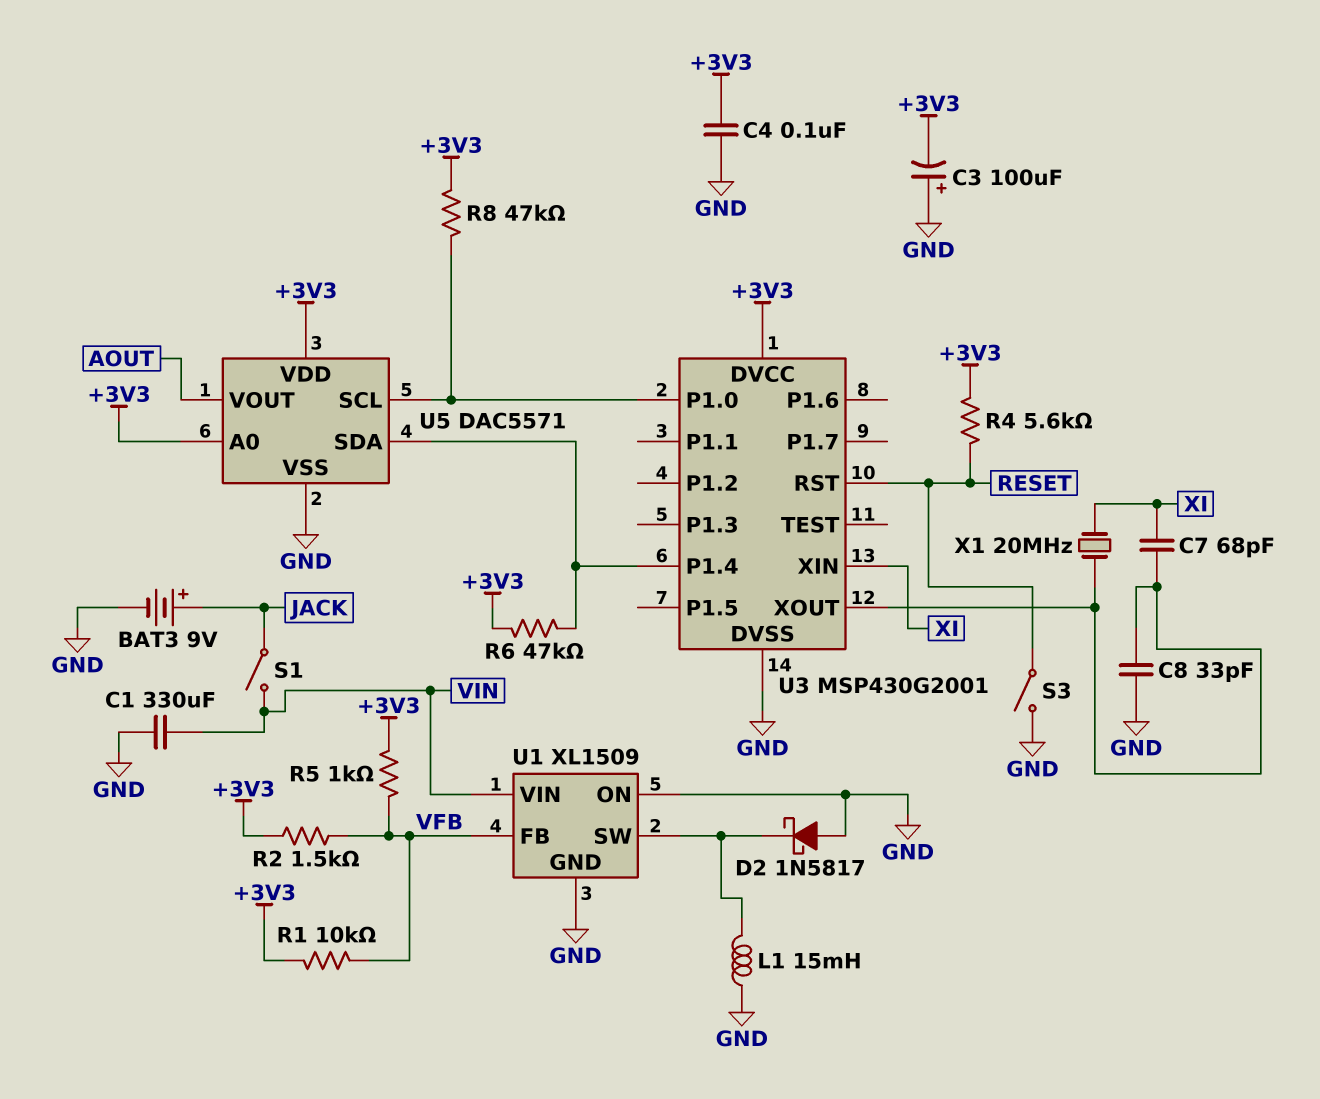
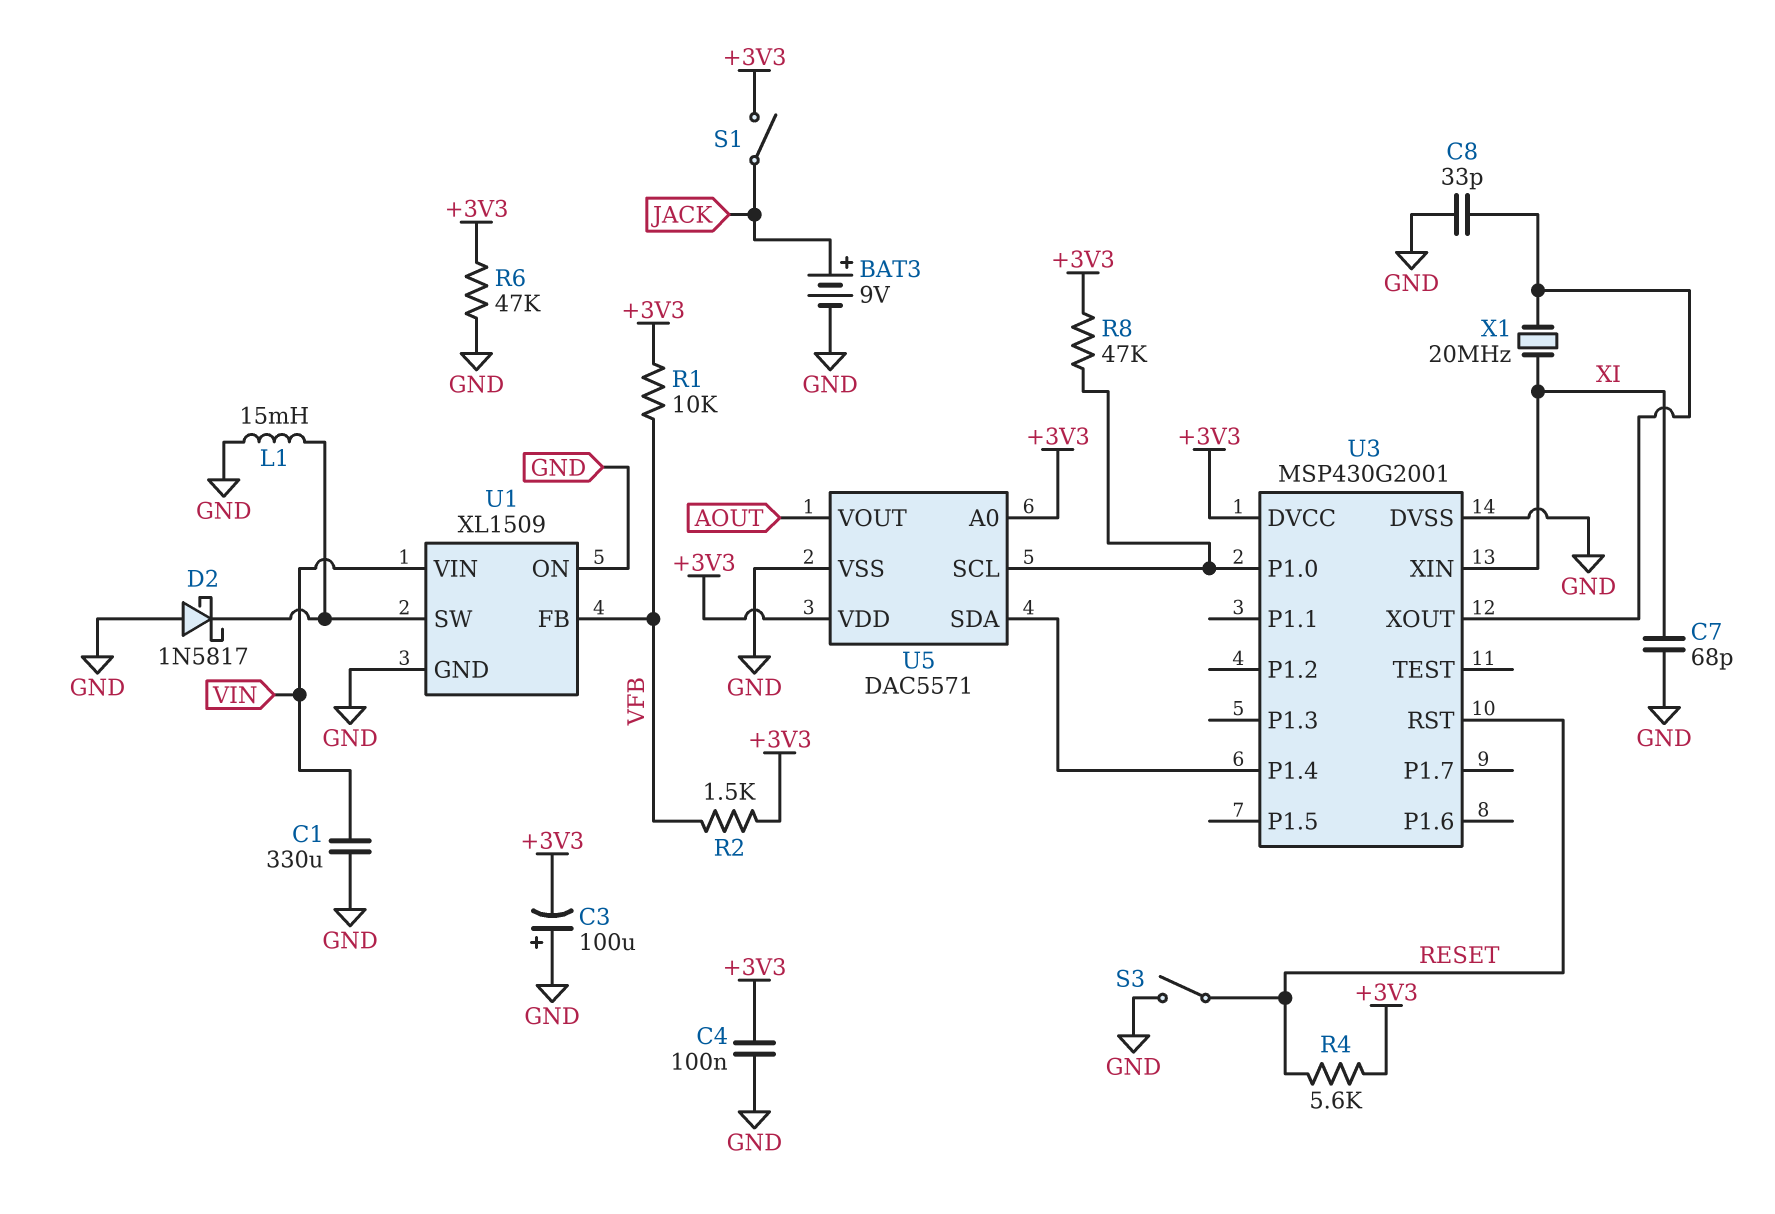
C7: 68pF (U3/XOUT, XI) -> 68pF (GND, XI)
R5: 1k (+3V3, VFB) -> none
R6: 47k (+3V3, U3/P1.4) -> 47k (+3V3, GND)
S1: switch (JACK, VIN) -> switch (+3V3, JACK)

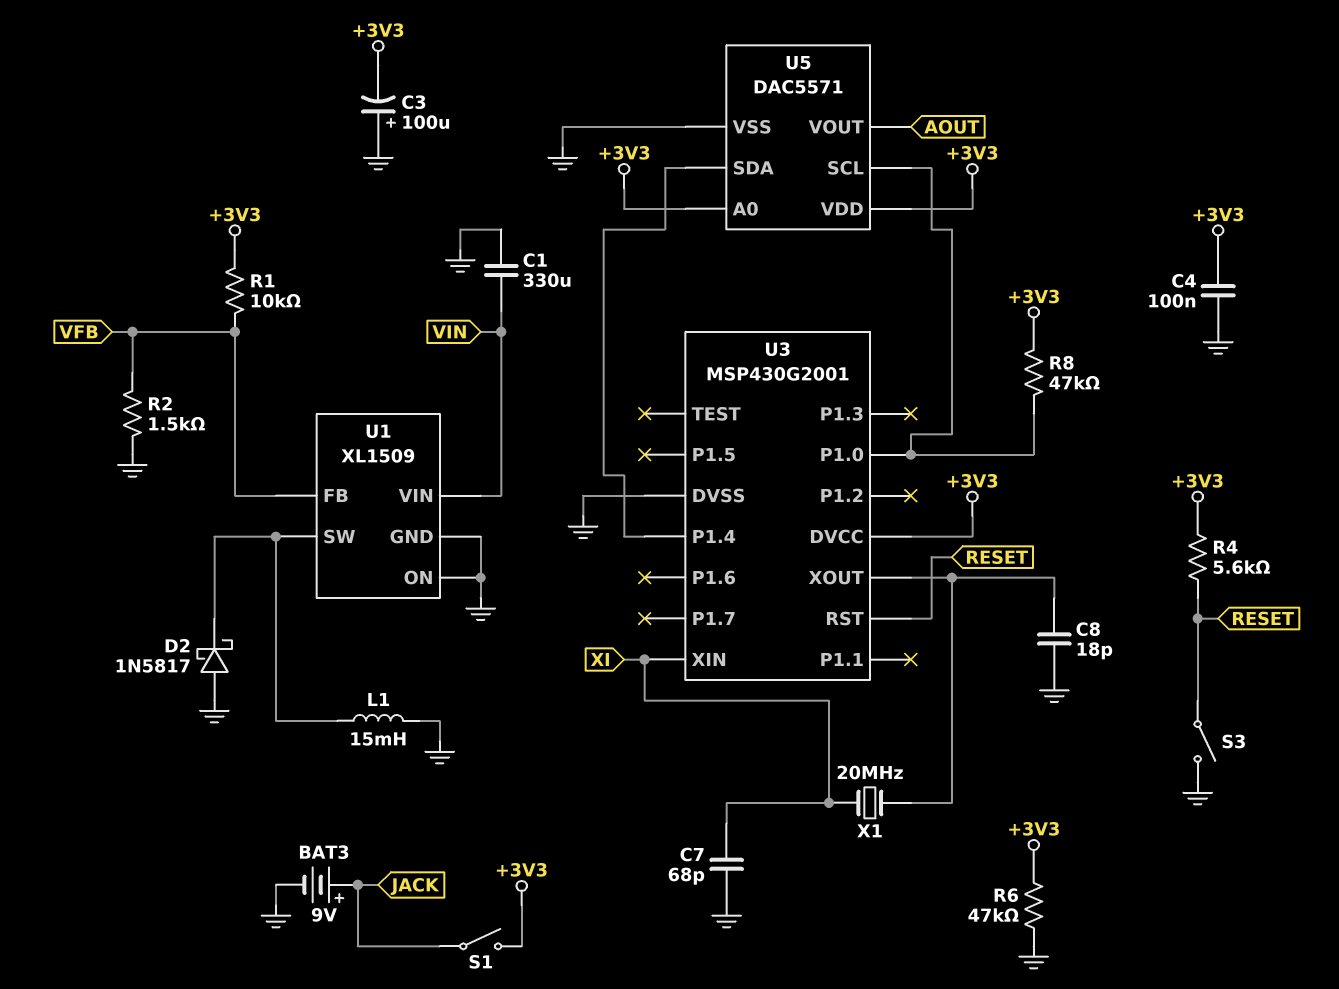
C8: 33pF (GND, U3/XOUT) -> 18pF (GND, U3/XOUT)
R2: 1.5k (+3V3, VFB) -> 1.5k (GND, VFB)

